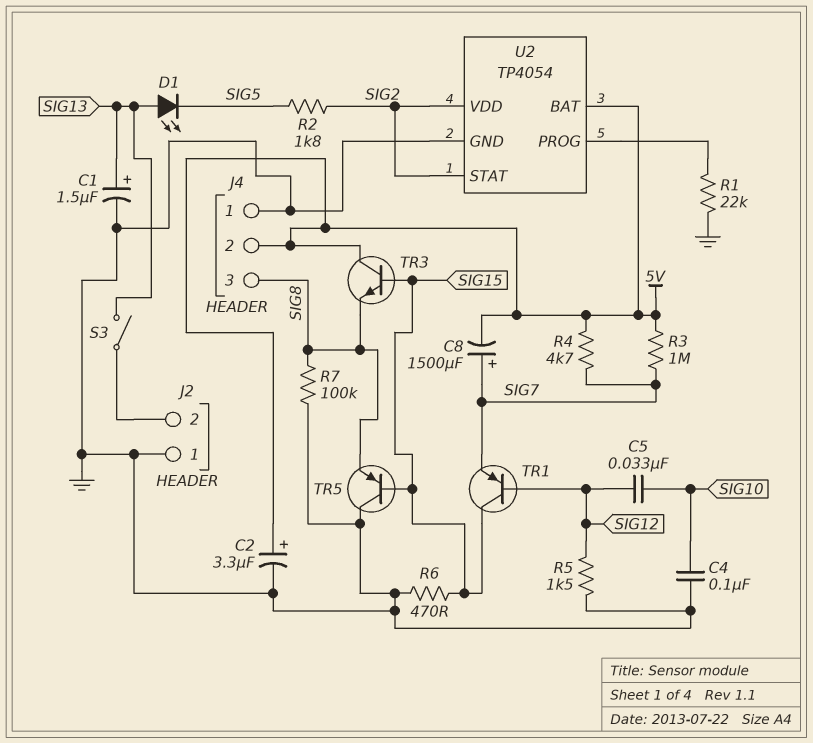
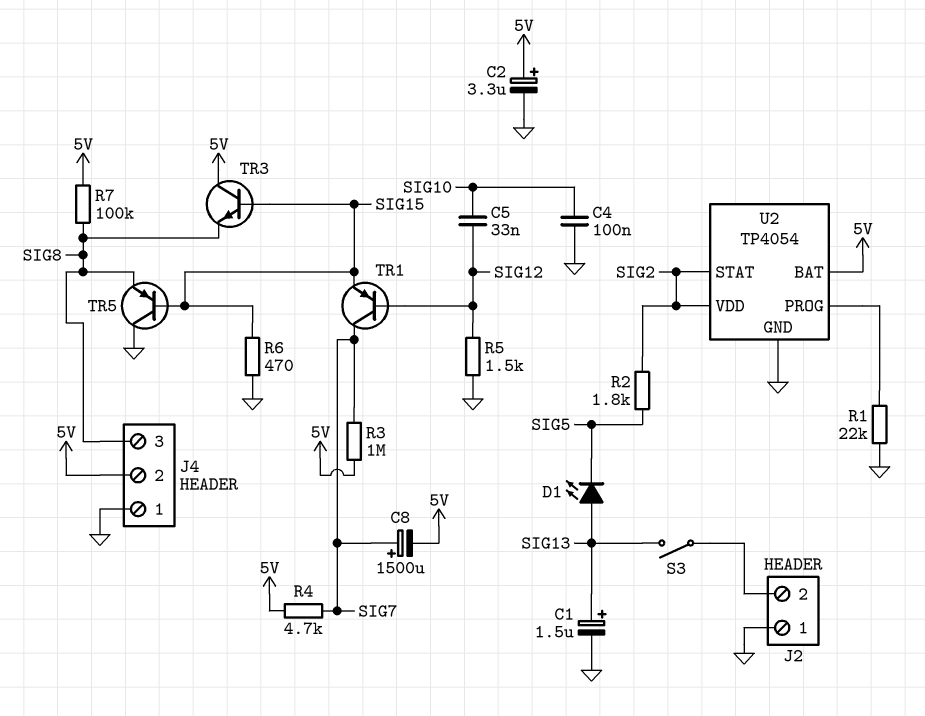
R7: 100k (GND, SIG8) -> 100k (5V, SIG8)
TR1: PNP (B SIG12, C SIG15, E SIG7) -> PNP (B SIG12, C SIG7, E SIG15)

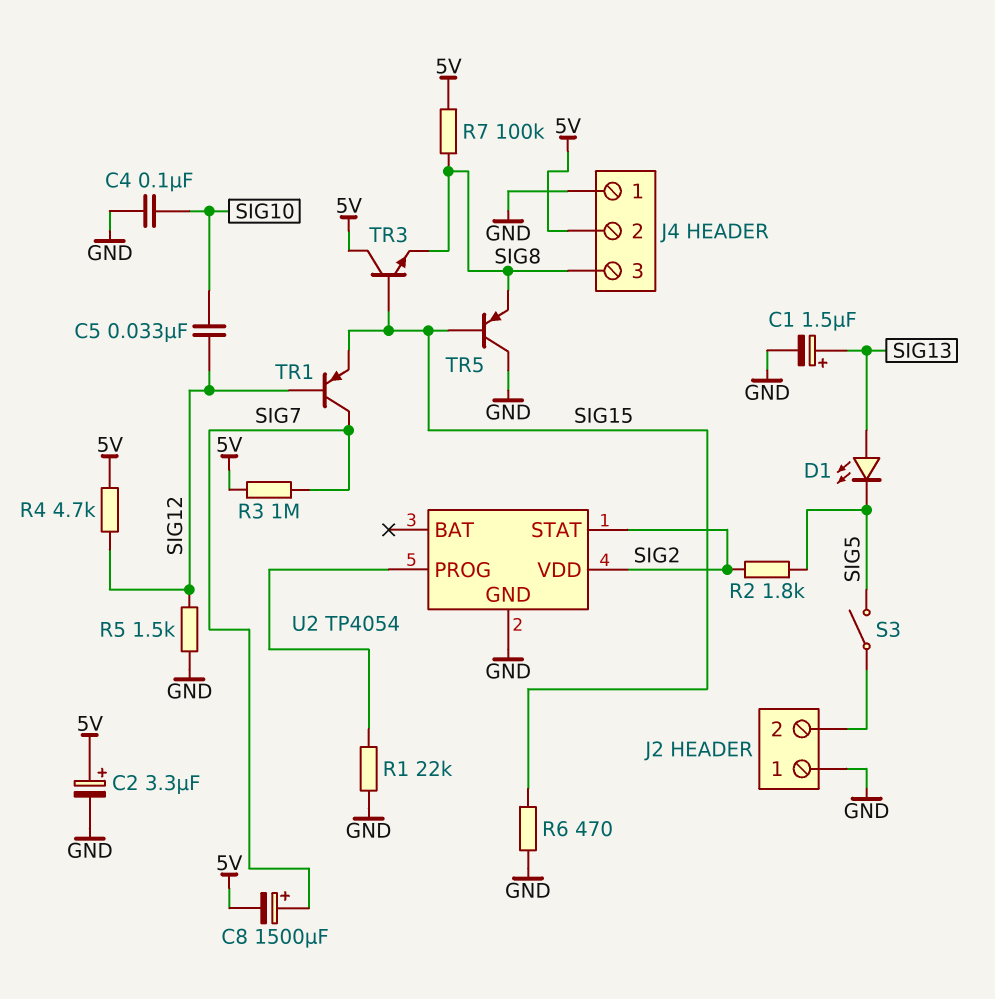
R4: 4.7k (5V, SIG7) -> 4.7k (5V, SIG12)
S3: switch (J2/2, SIG13) -> switch (J2/2, SIG5)
U2 pin BAT: 5V -> none

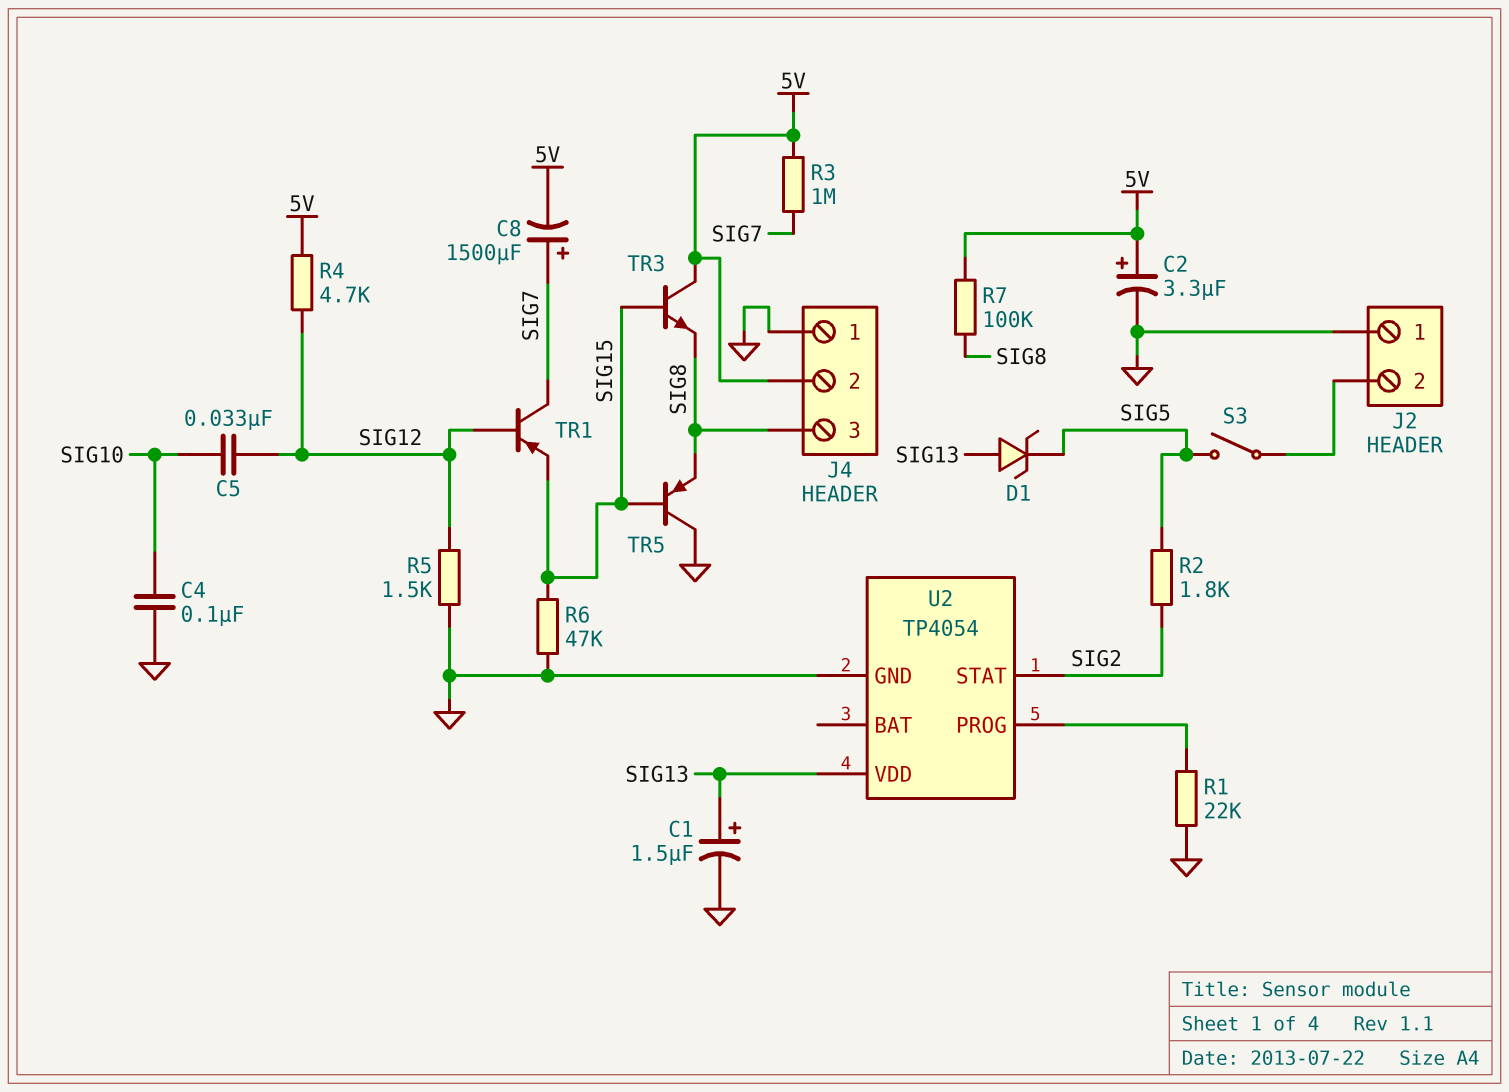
D1: LED (A SIG13, K SIG5) -> zener (A SIG13, K SIG5)
R6: 470 (GND, SIG15) -> 47k (GND, SIG15)
U2 pin VDD: SIG2 -> SIG13

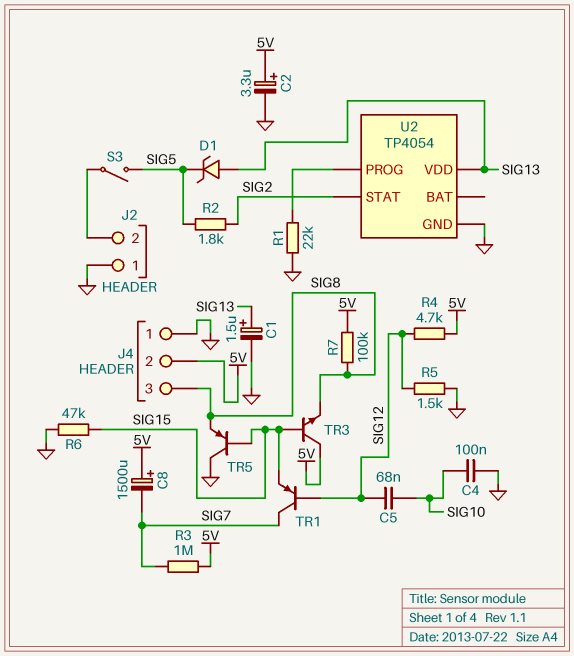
C5: 33nF (SIG10, SIG12) -> 68nF (SIG10, SIG12)
C8: 1500uF (plus SIG7, minus 5V) -> 1500uF (plus 5V, minus SIG7)

